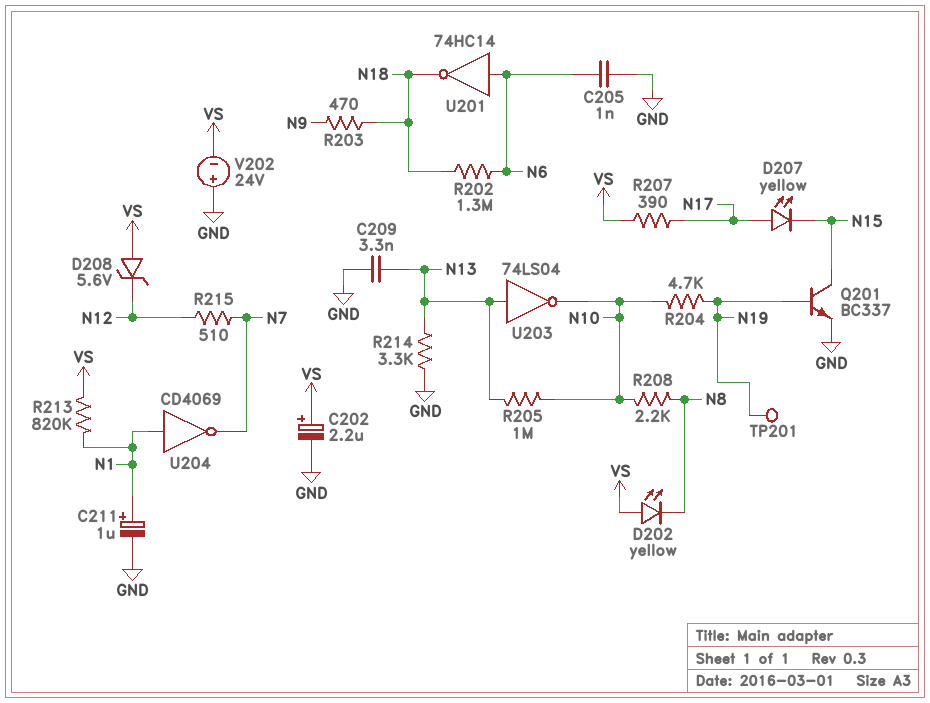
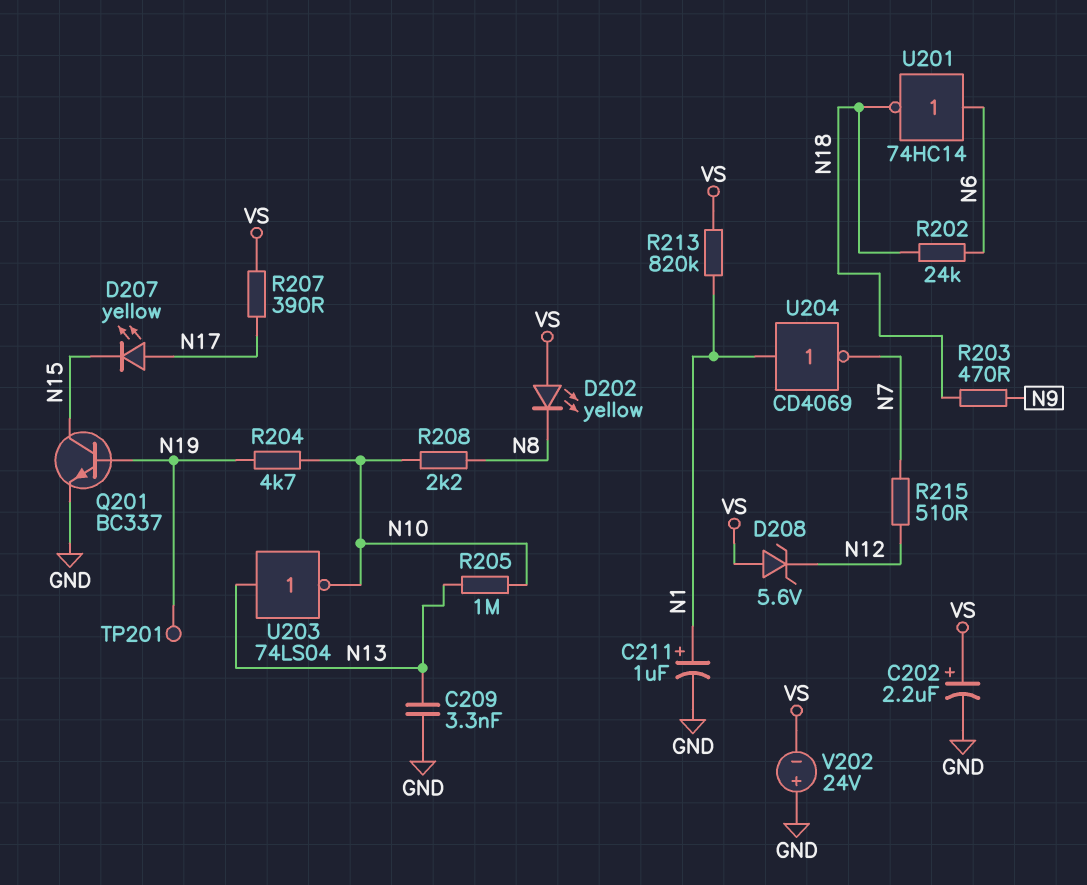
C205: 1nF (GND, N6) -> none
R202: 1.3M (N6, N18) -> 24k (N6, N18)
R214: 3.3k (GND, N13) -> none

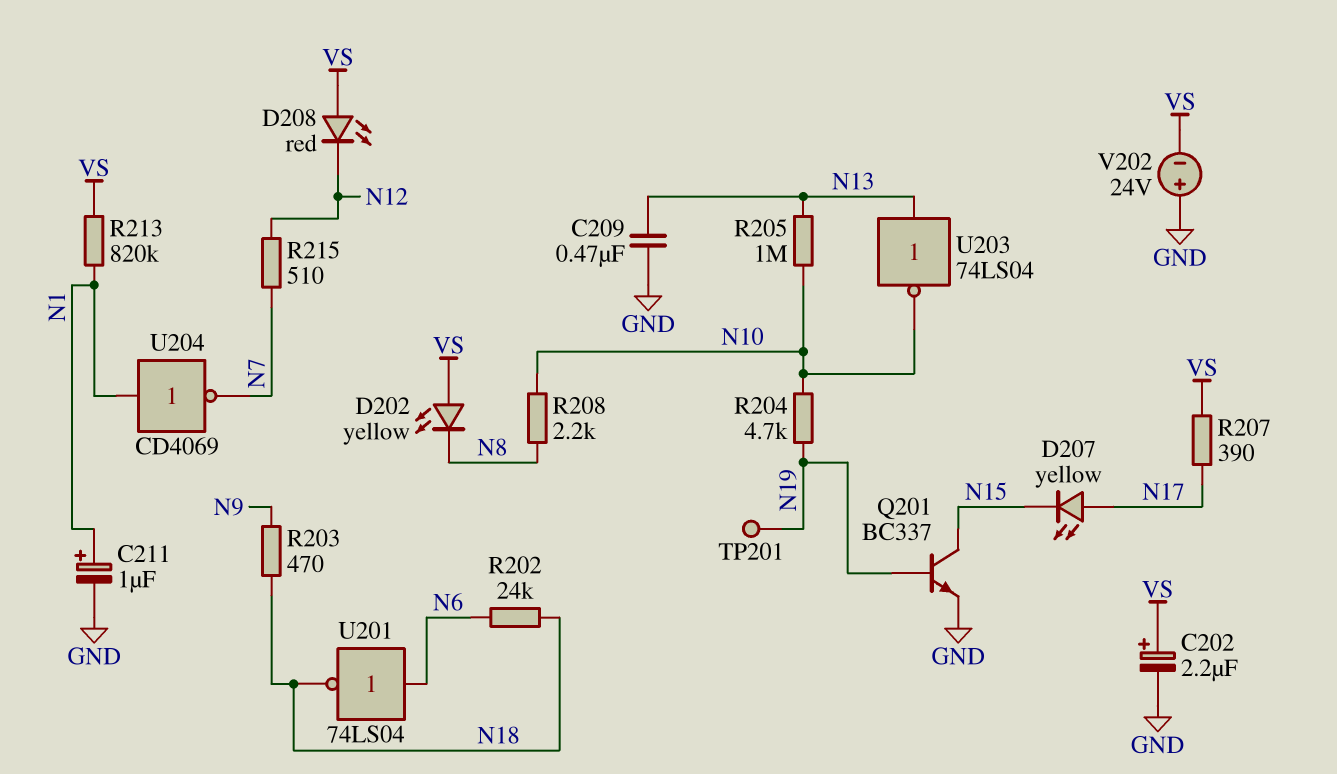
C209: 3.3nF (GND, N13) -> 470nF (GND, N13)
D208: zener 5.6V (A VS, K N12) -> LED red (A VS, K N12)
U201: NOT 74HC14 (in N6, out N18) -> NOT 74LS04 (in N6, out N18)

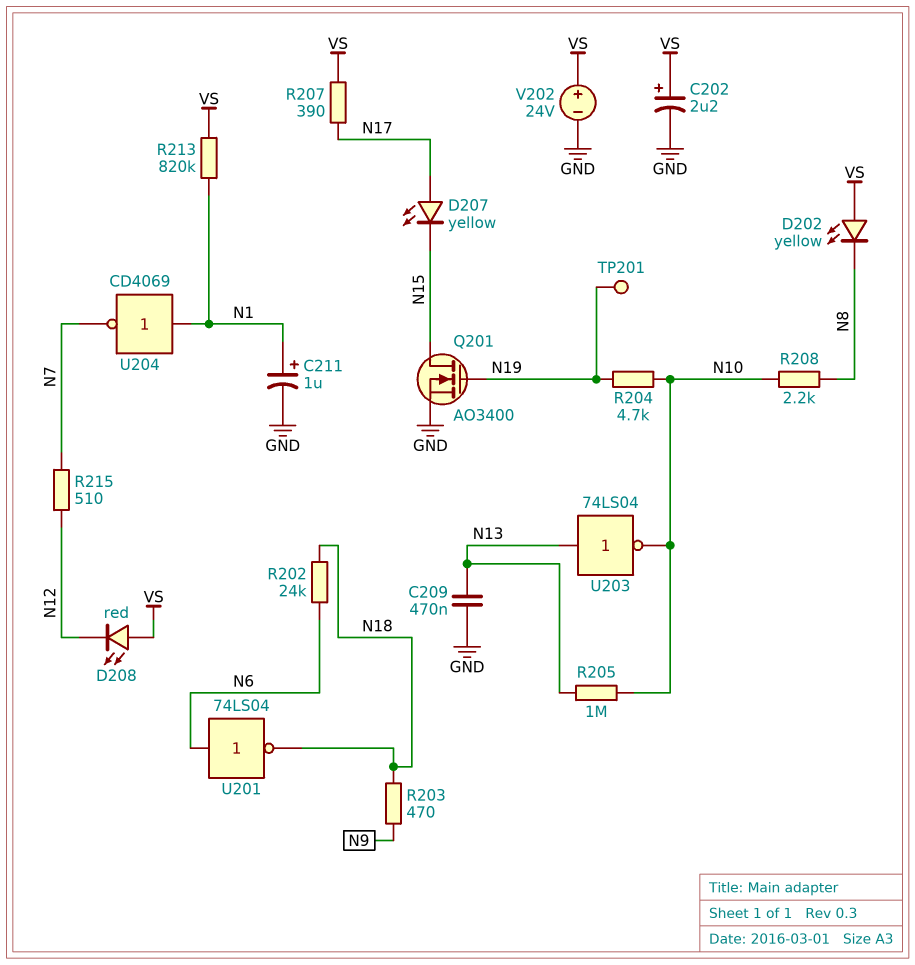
Q201: NPN BC337 (B N19, C N15, E GND) -> NMOS AO3400 (G N19, D N15, S GND)
V202: 24V (plus GND, minus VS) -> 24V (plus VS, minus GND)

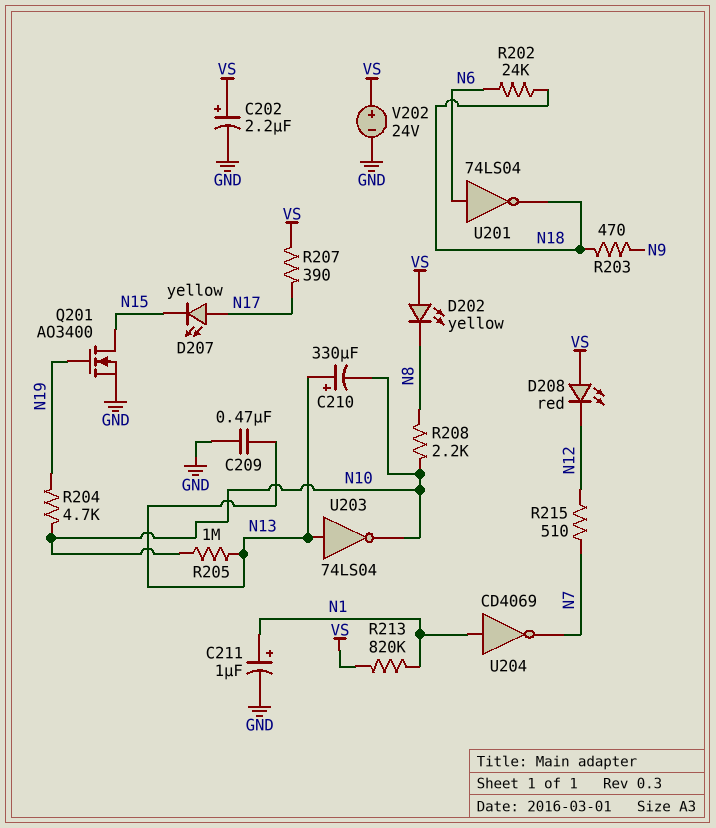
C210: none -> 330uF (plus N13, minus N10)
TP201: test point (N19) -> none

